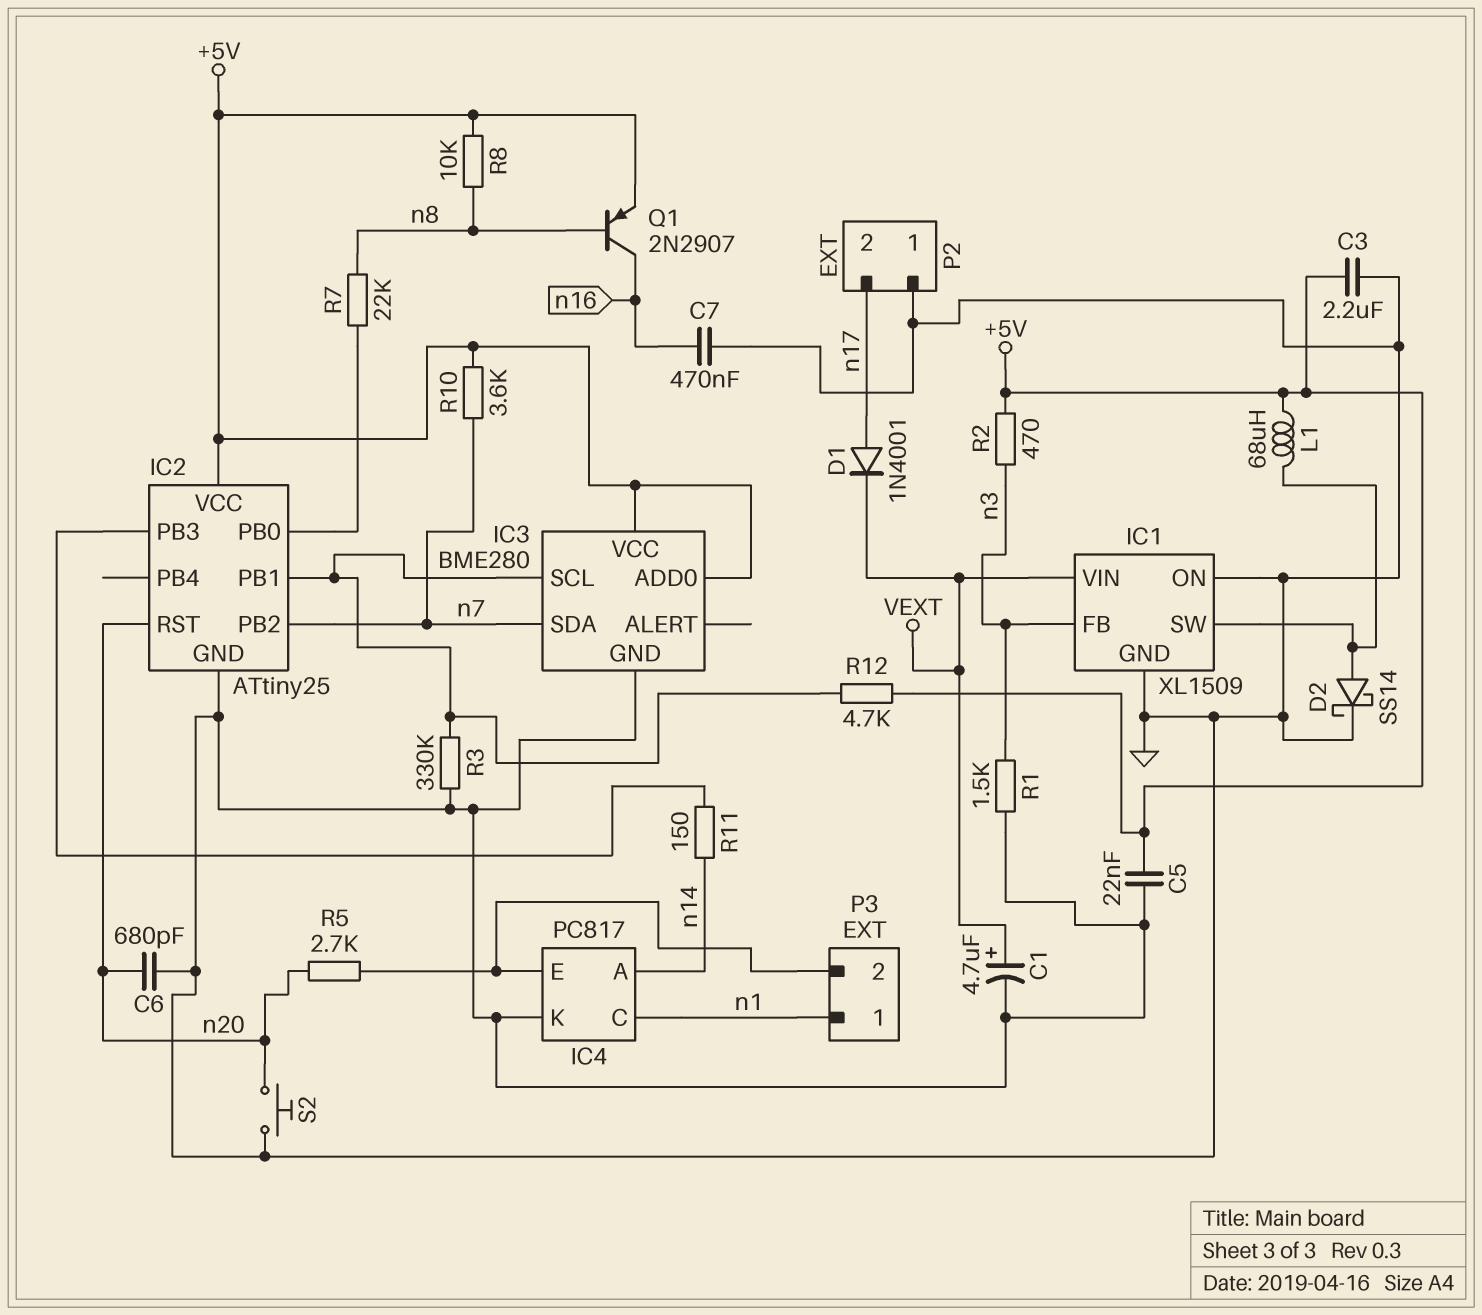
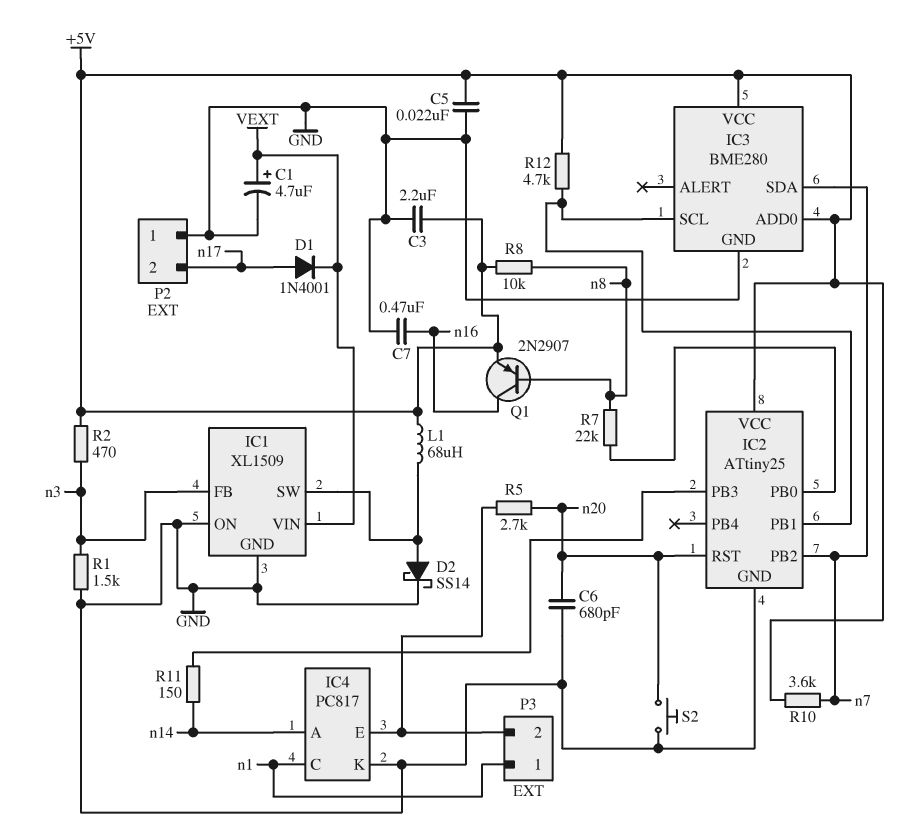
R3: 330k (GND, IC2/PB1) -> none

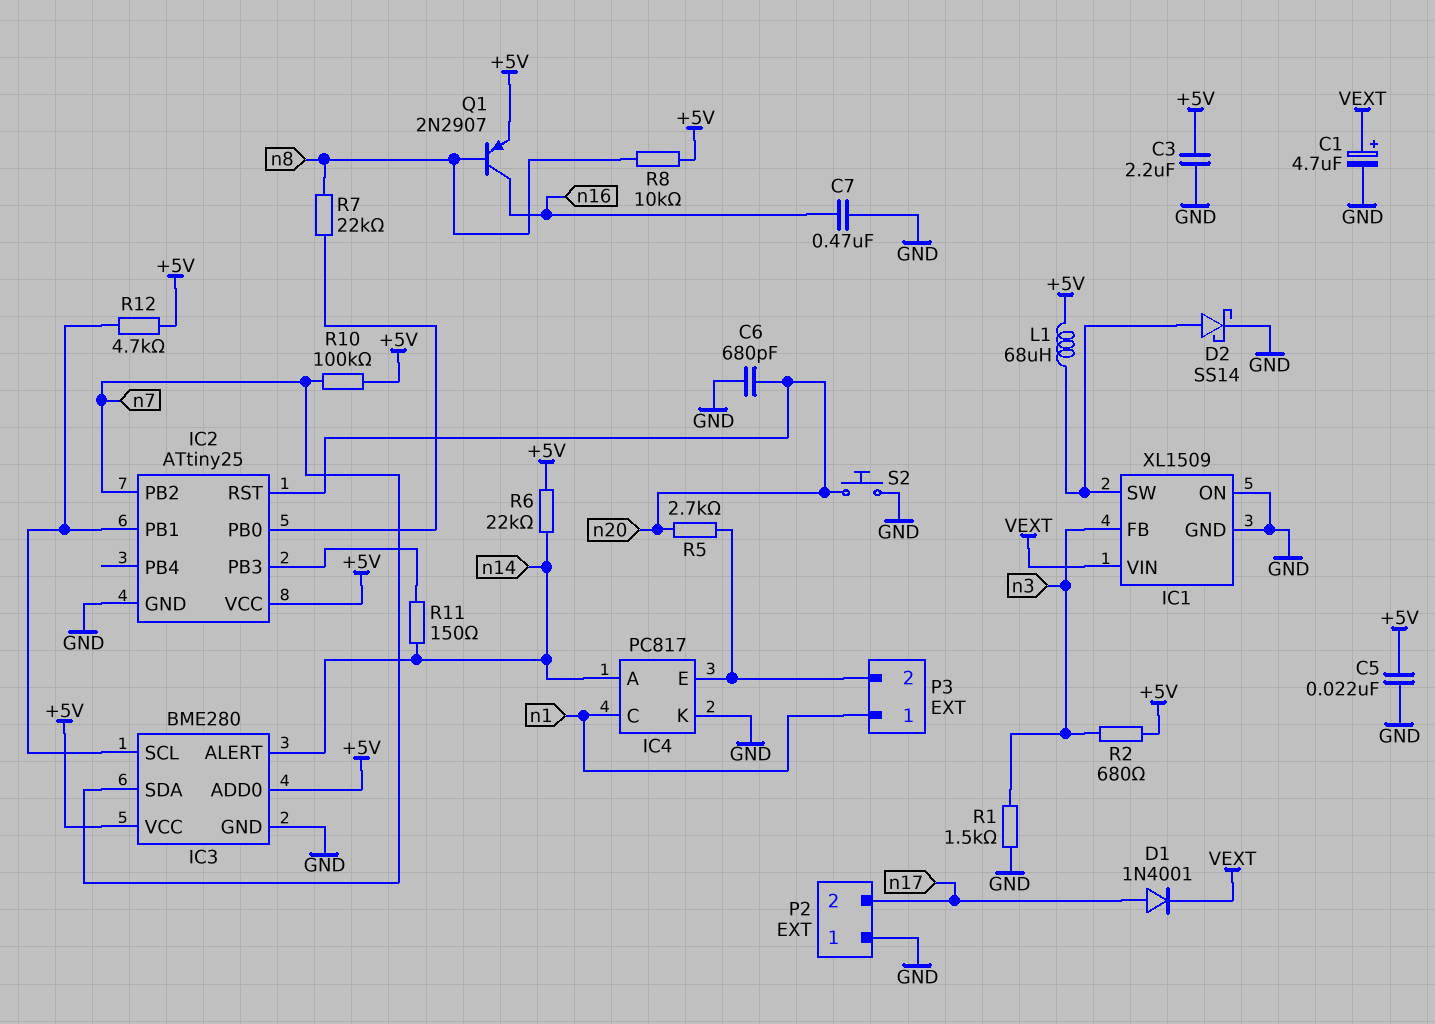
IC3 pin ALERT: none -> n14
R2: 470 (+5V, n3) -> 680 (+5V, n3)
R6: none -> 22k (+5V, n14)
R10: 3.6k (+5V, n7) -> 100k (+5V, n7)

